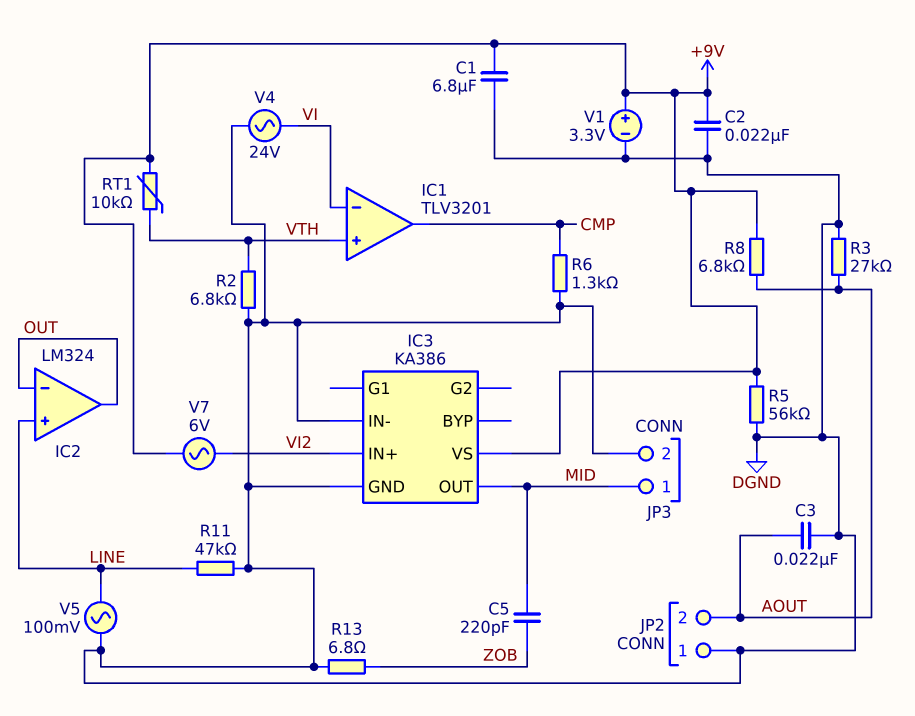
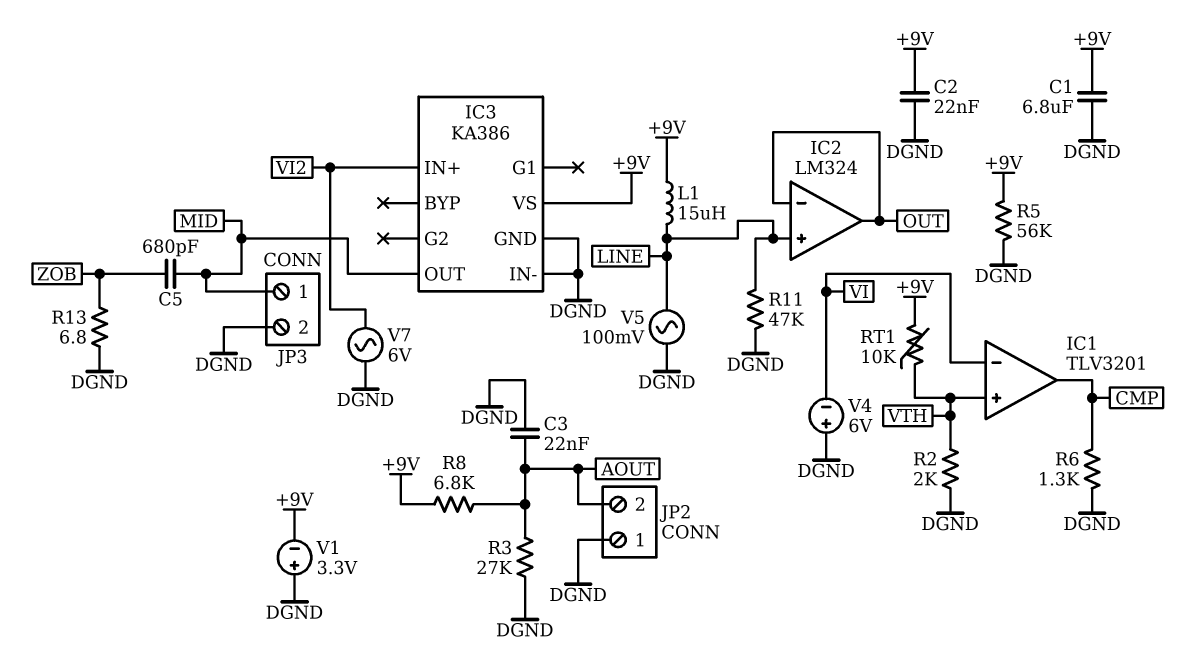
C5: 220pF (MID, ZOB) -> 680pF (MID, ZOB)
L1: none -> 15uH (+9V, LINE)
R2: 6.8k (DGND, VTH) -> 2k (DGND, VTH)
V1: 3.3V (plus +9V, minus DGND) -> 3.3V (plus DGND, minus +9V)
V4: AC 24V (DGND, VI) -> 6V (plus DGND, minus VI)
V7: AC 6V (+9V, VI2) -> AC 6V (DGND, VI2)

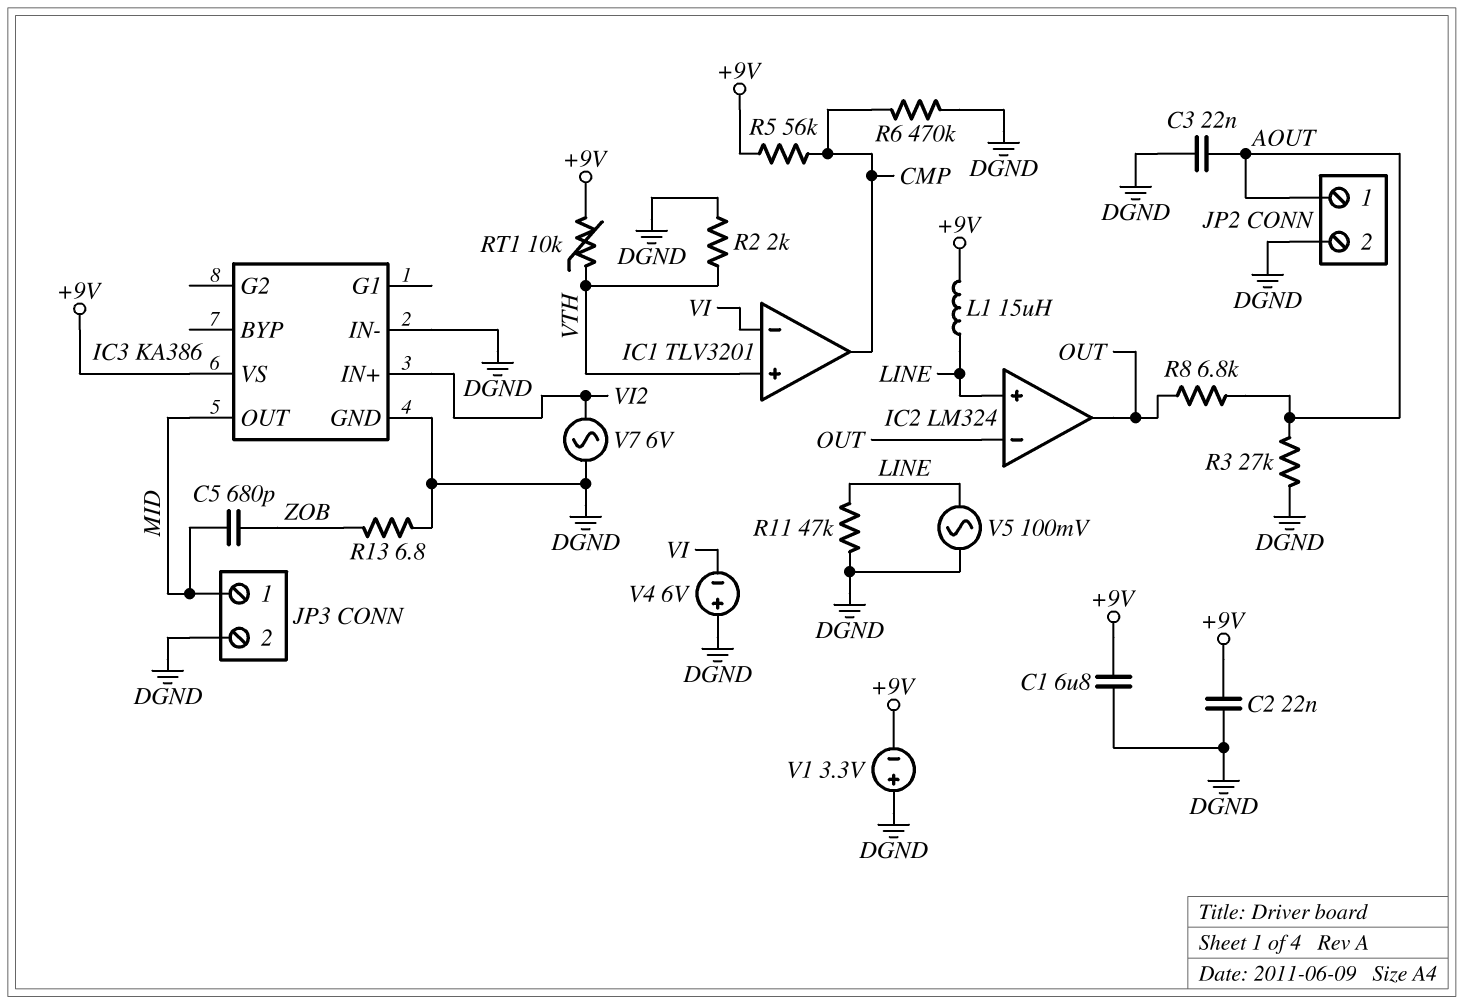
JP2 pin 1: DGND -> AOUT
JP2 pin 2: AOUT -> DGND
R5: 56k (+9V, DGND) -> 56k (+9V, CMP)
R6: 1.3k (CMP, DGND) -> 470k (CMP, DGND)
R8: 6.8k (+9V, AOUT) -> 6.8k (AOUT, OUT)

